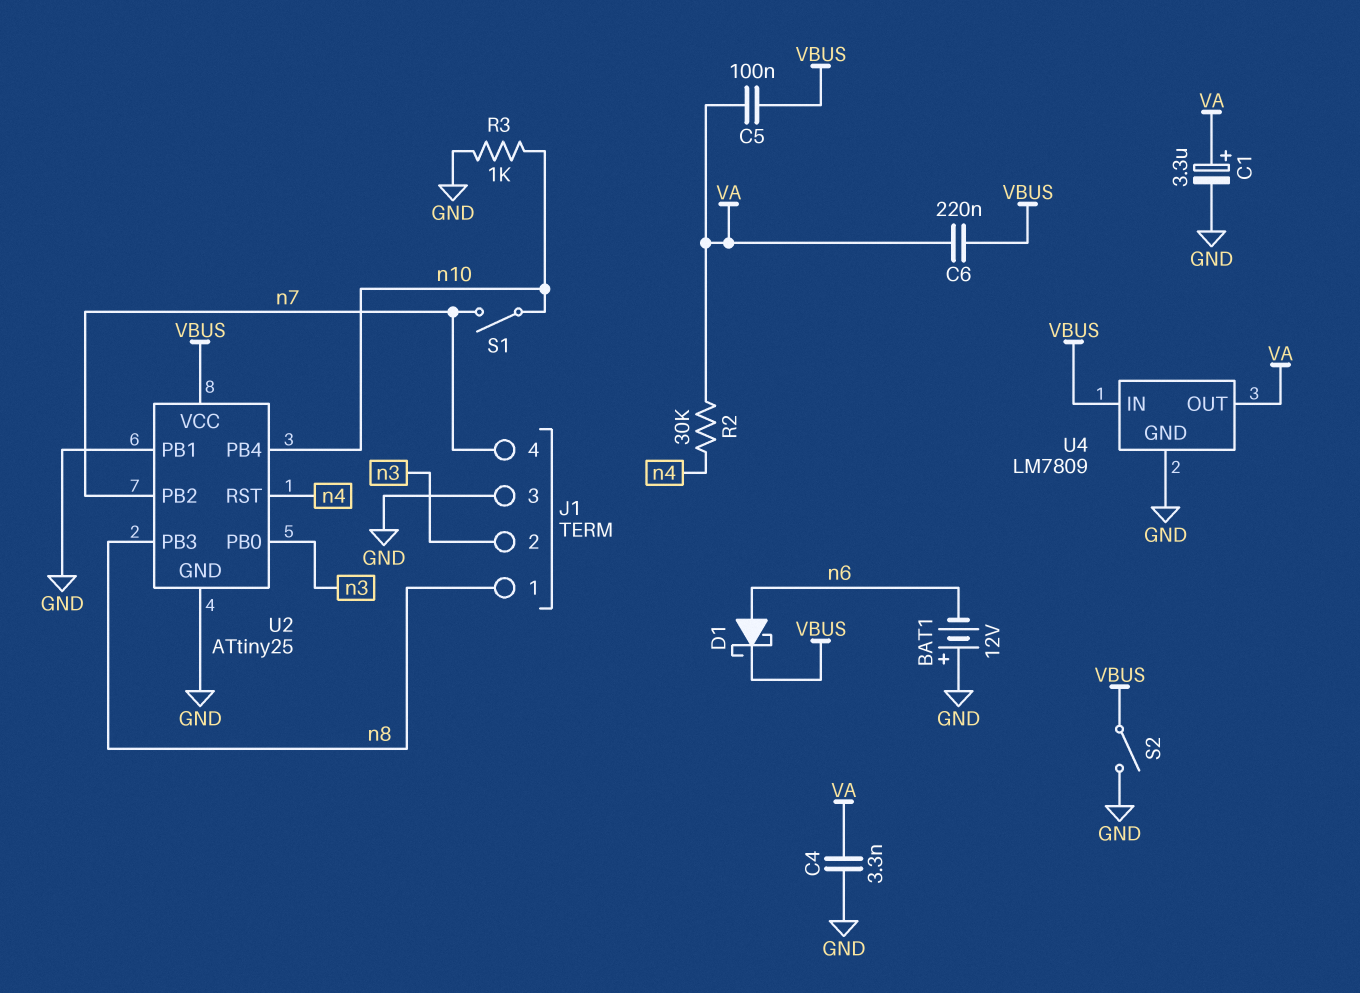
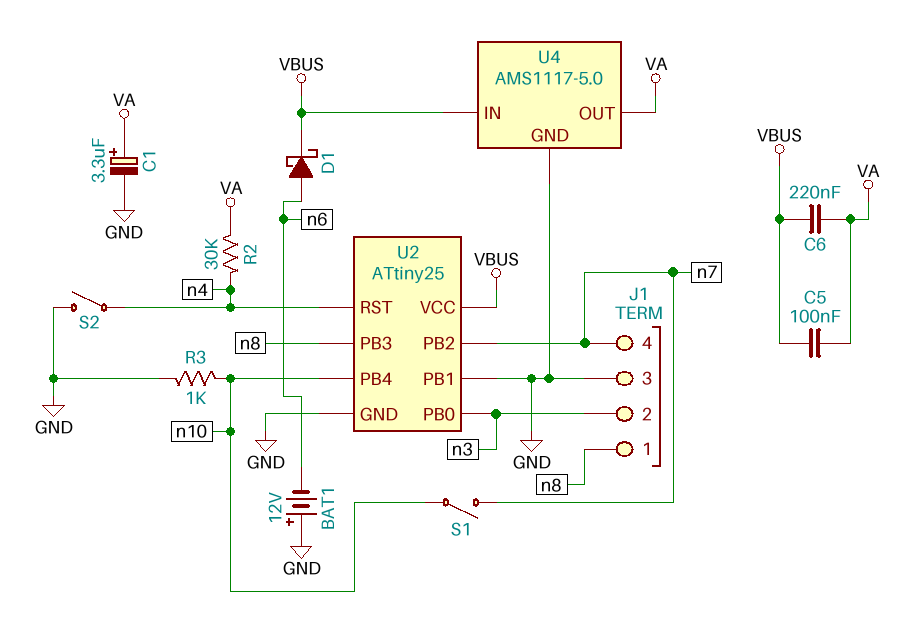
C4: 3.3nF (GND, VA) -> none
S2: switch (GND, VBUS) -> switch (GND, n4)
U4: LM7809 -> AMS1117-5.0

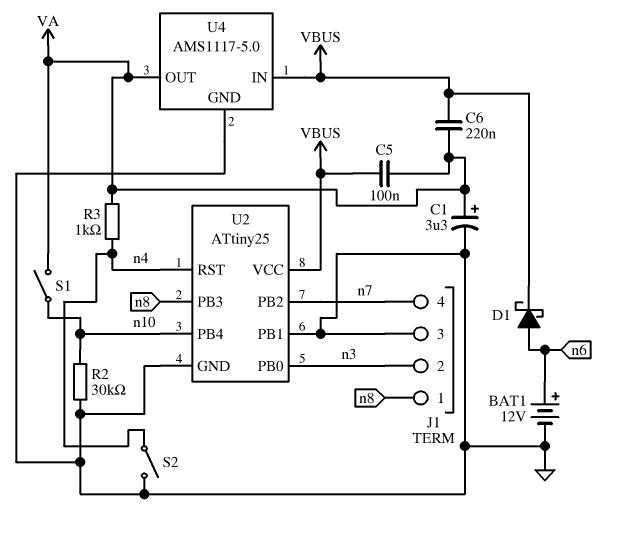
BAT1: 12V (plus GND, minus n6) -> 12V (plus n6, minus GND)
R2: 30k (VA, n4) -> 30k (GND, n10)
R3: 1k (GND, n10) -> 1k (VA, n4)
S1: switch (n7, n10) -> switch (VA, n10)

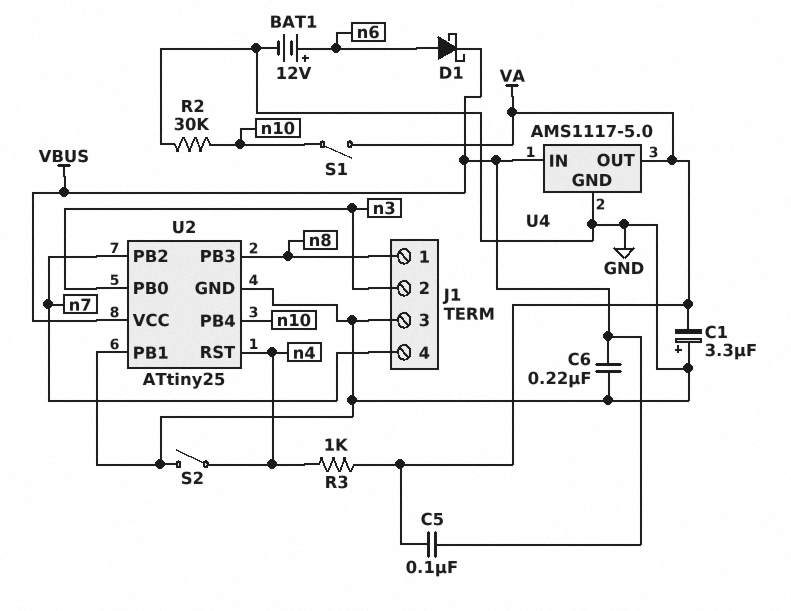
C1: 3.3uF (plus VA, minus GND) -> 3.3uF (plus GND, minus VA)
C6: 220nF (VA, VBUS) -> 220nF (GND, VBUS)

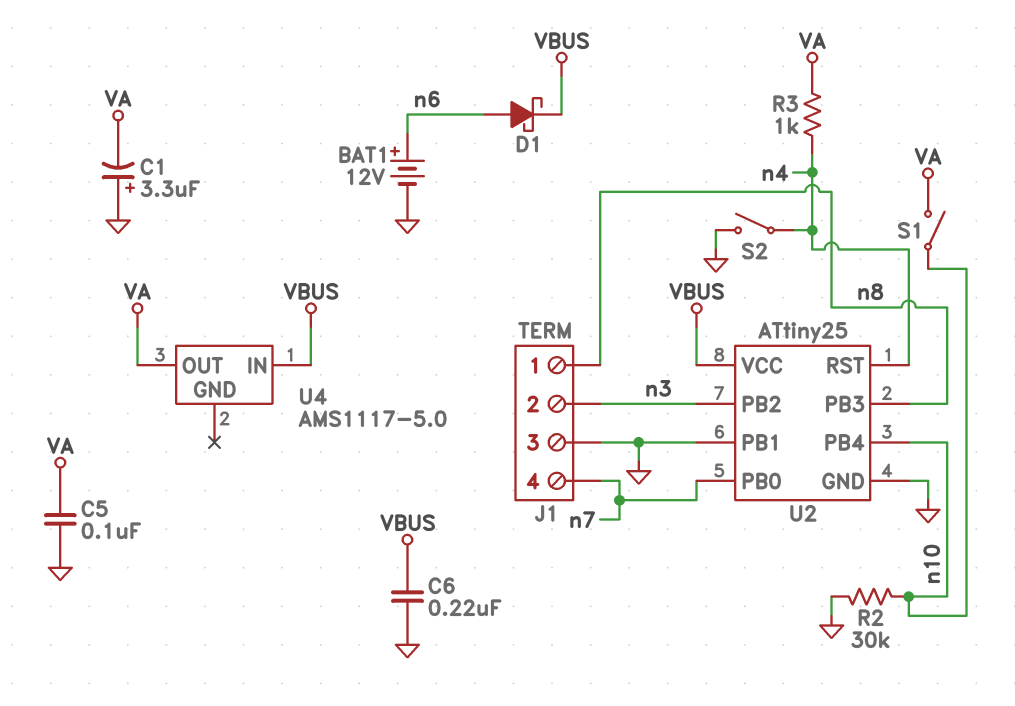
C5: 100nF (VA, VBUS) -> 100nF (GND, VA)
U2 pin PB0: n3 -> n7
U2 pin PB2: n7 -> n3
U4 pin GND: GND -> none

